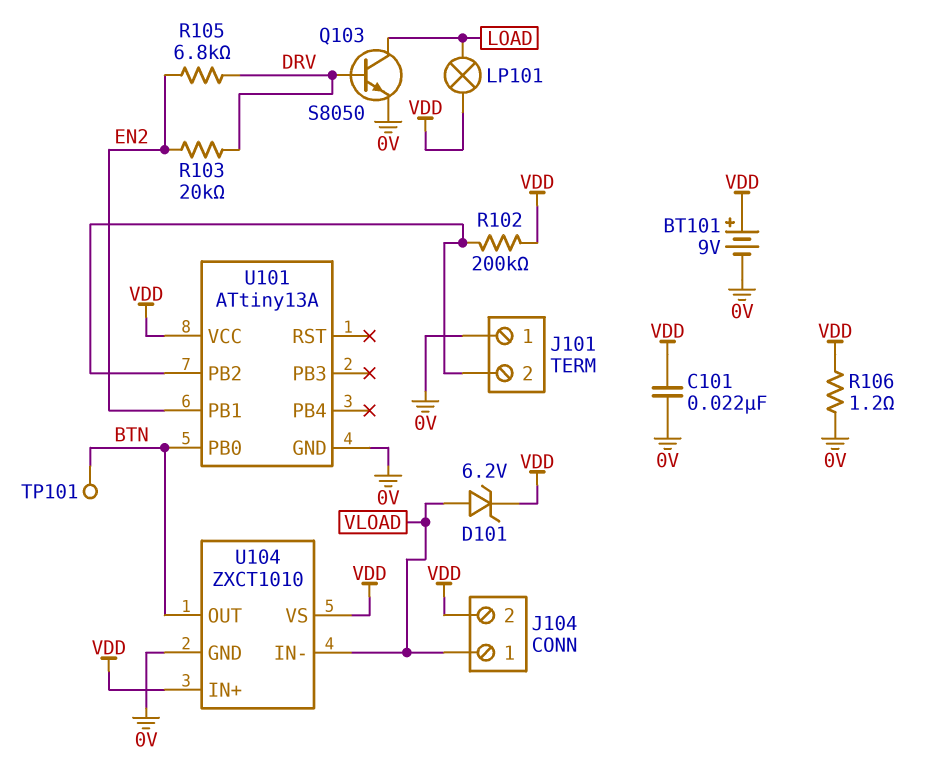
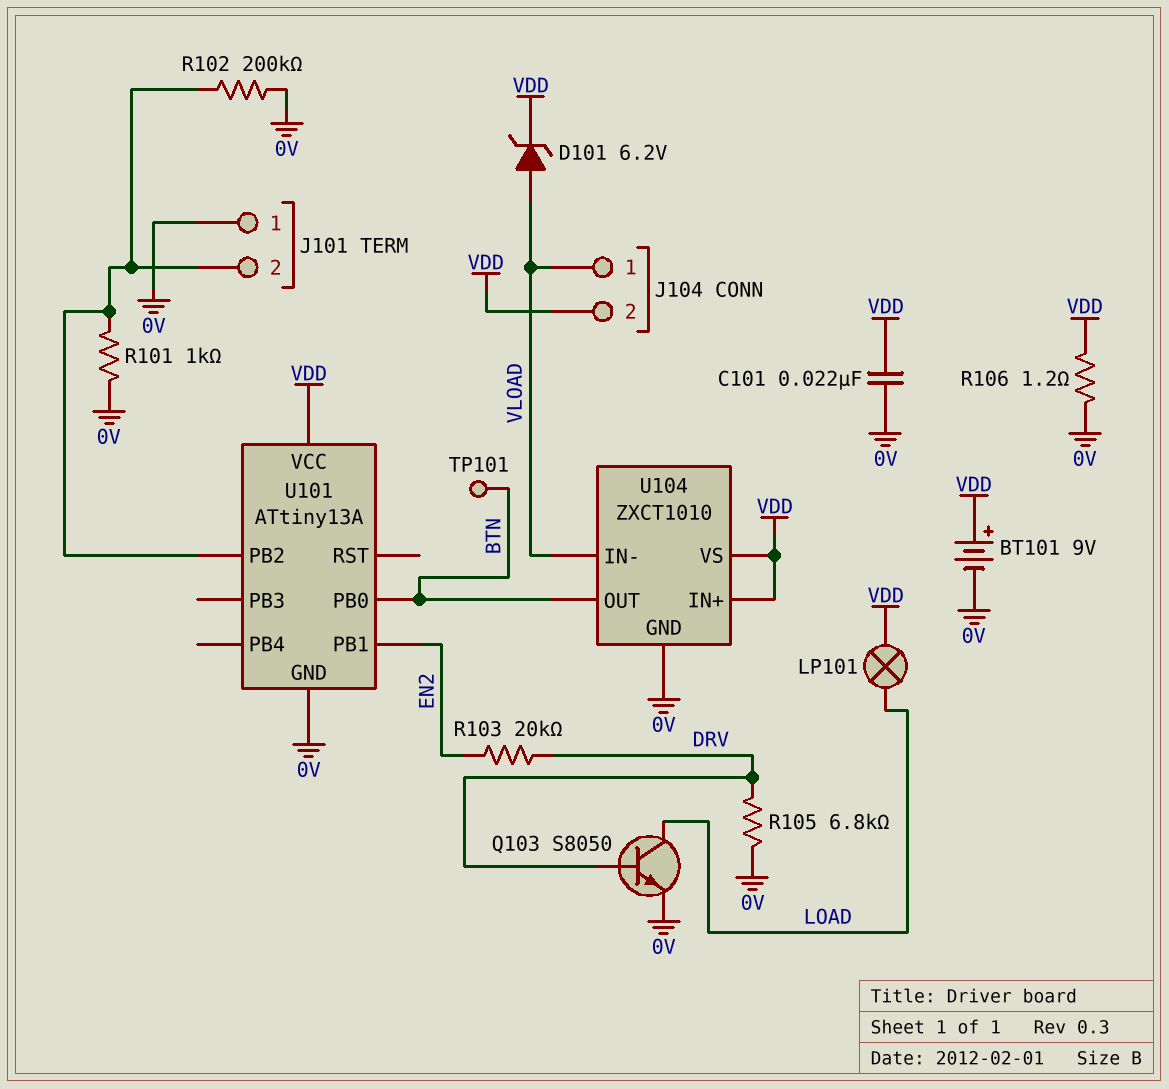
R101: none -> 1k (0V, J101/2)
R102: 200k (J101/2, VDD) -> 200k (0V, J101/2)
R105: 6.8k (DRV, EN2) -> 6.8k (0V, DRV)

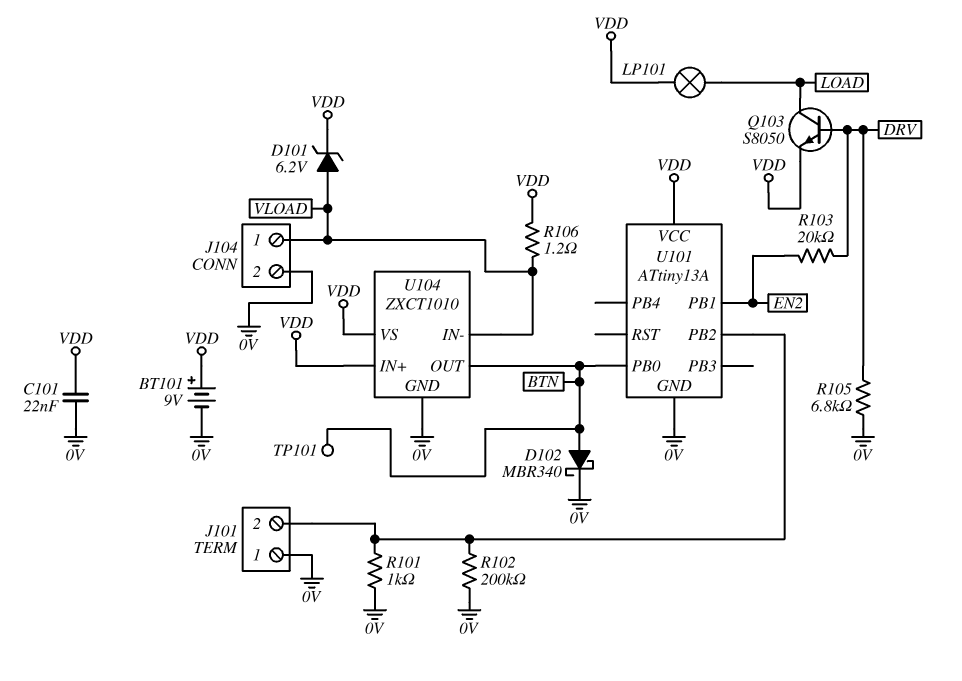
D102: none -> schottky MBR340 (A BTN, K 0V)
J104 pin 2: VDD -> 0V
Q103: NPN S8050 (B DRV, C LOAD, E 0V) -> NPN S8050 (B DRV, C LOAD, E VDD)
R106: 1.2 (0V, VDD) -> 1.2 (VDD, VLOAD)

